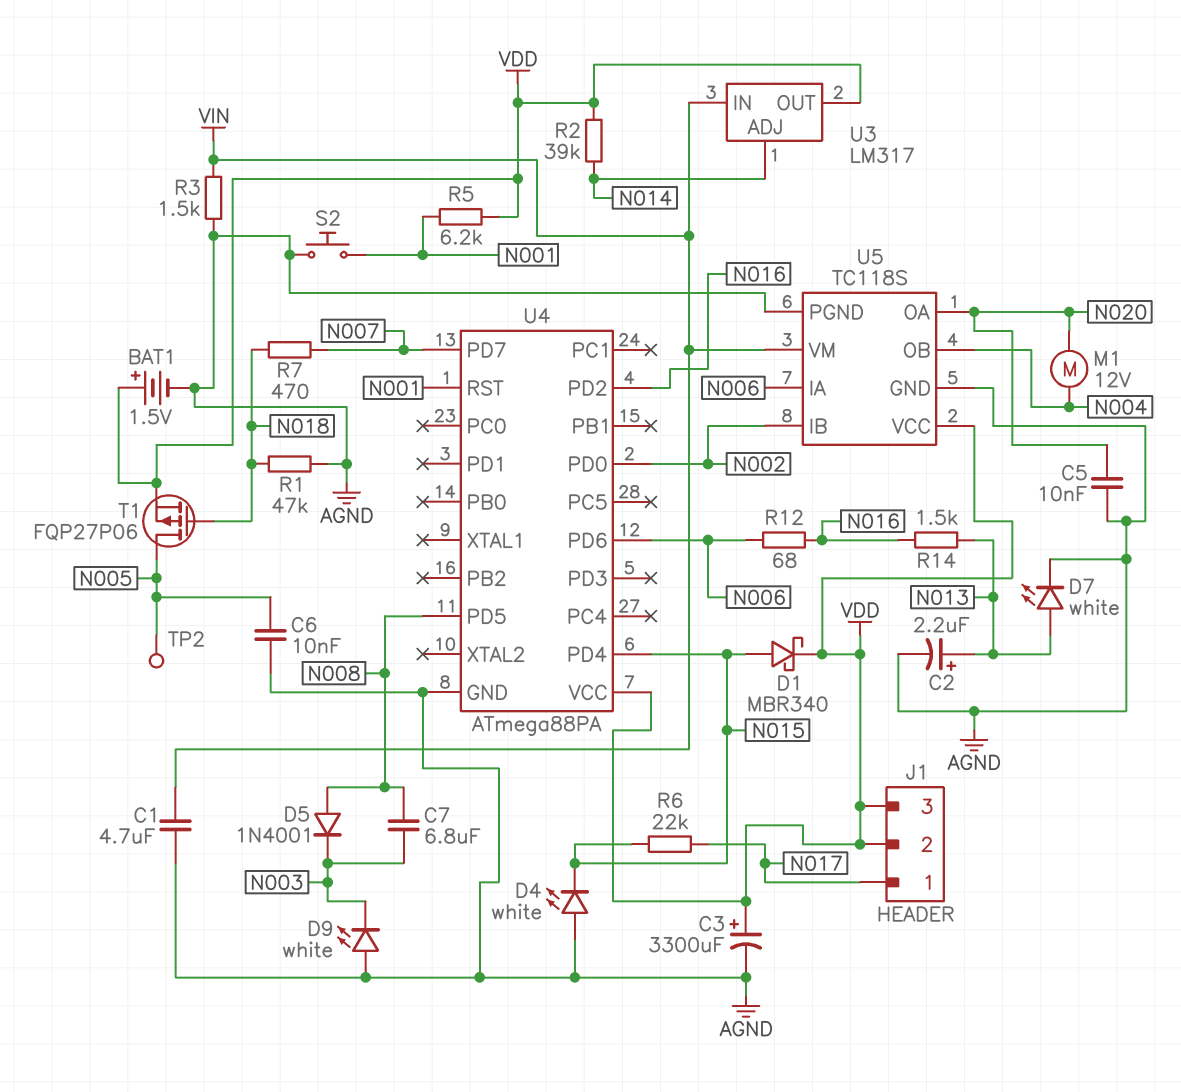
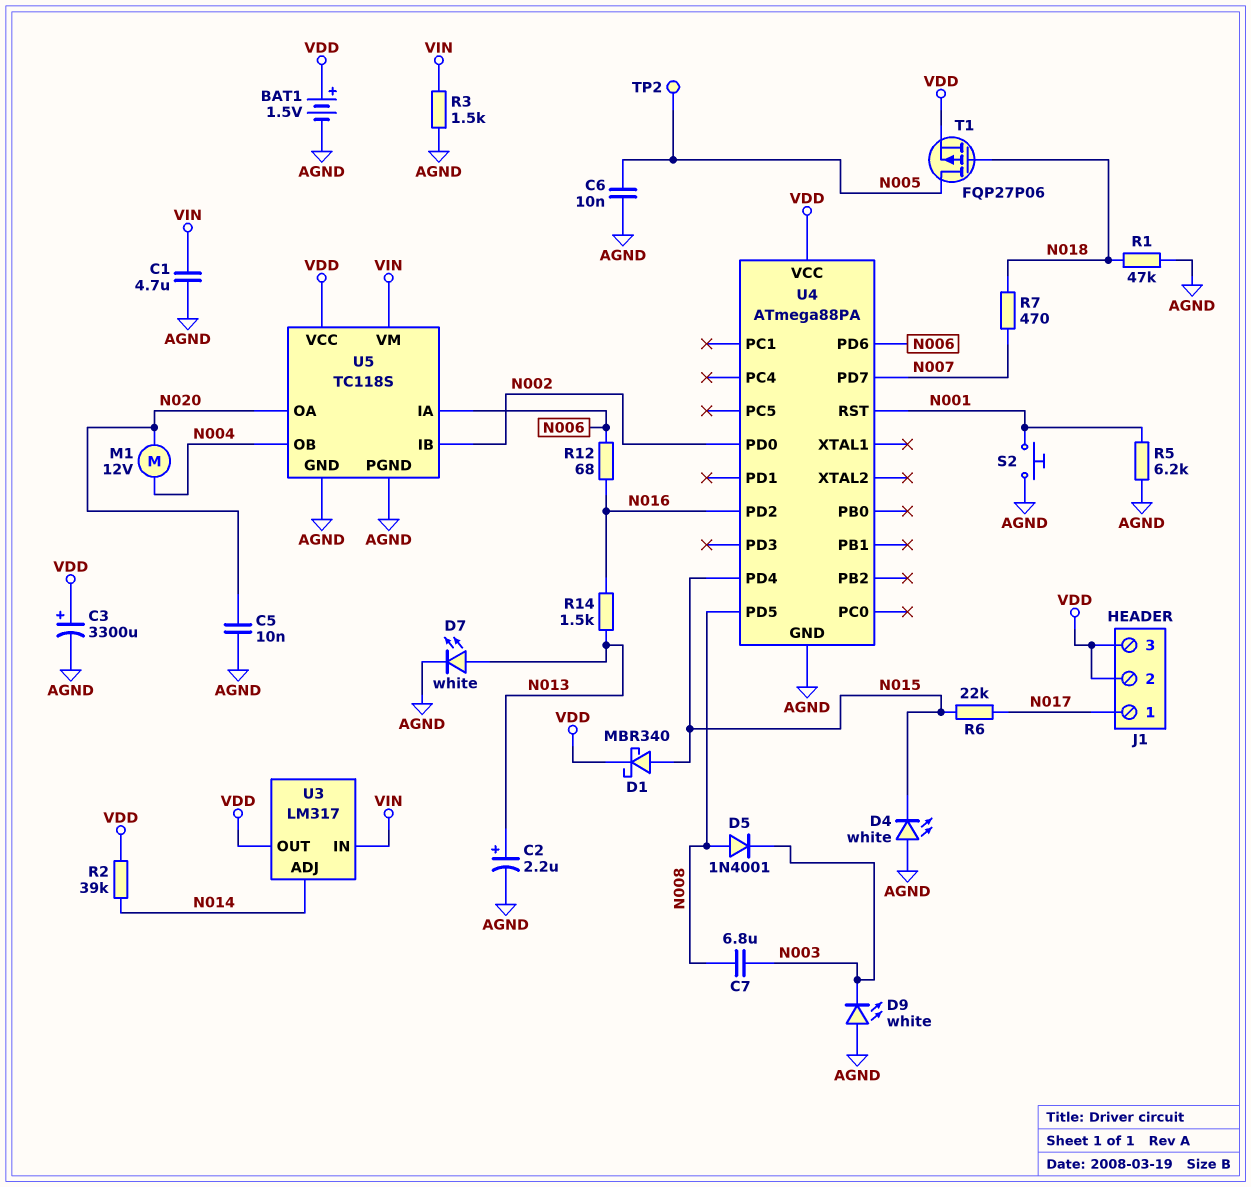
R5: 6.2k (N001, VDD) -> 6.2k (AGND, N001)

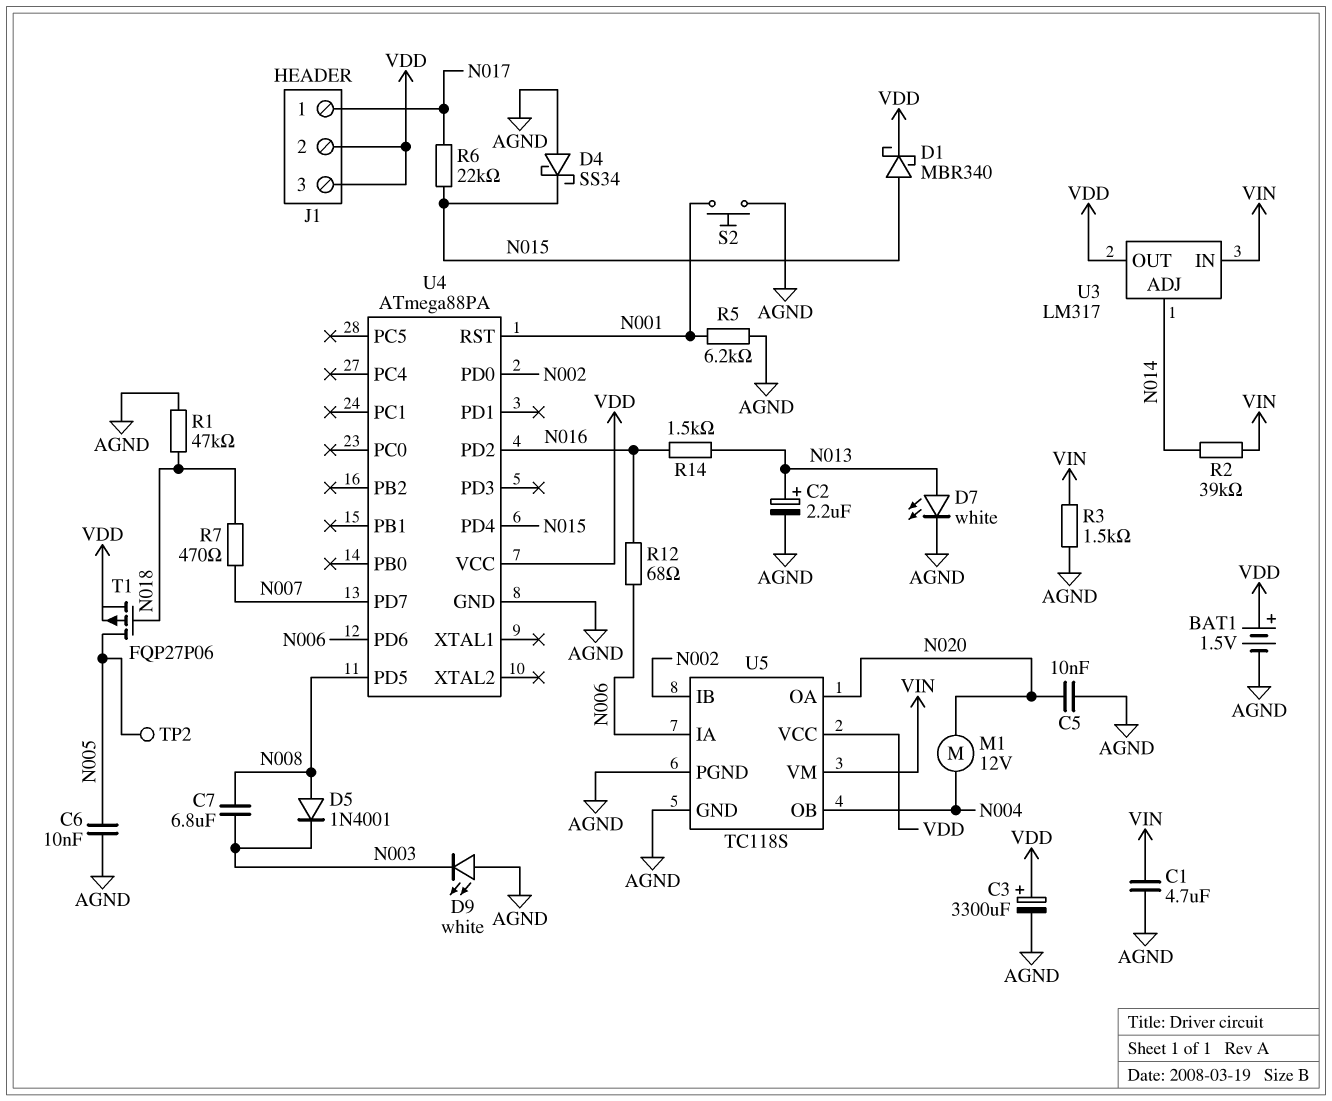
D4: LED white (A AGND, K N015) -> schottky SS34 (A AGND, K N015)
R2: 39k (N014, VDD) -> 39k (N014, VIN)

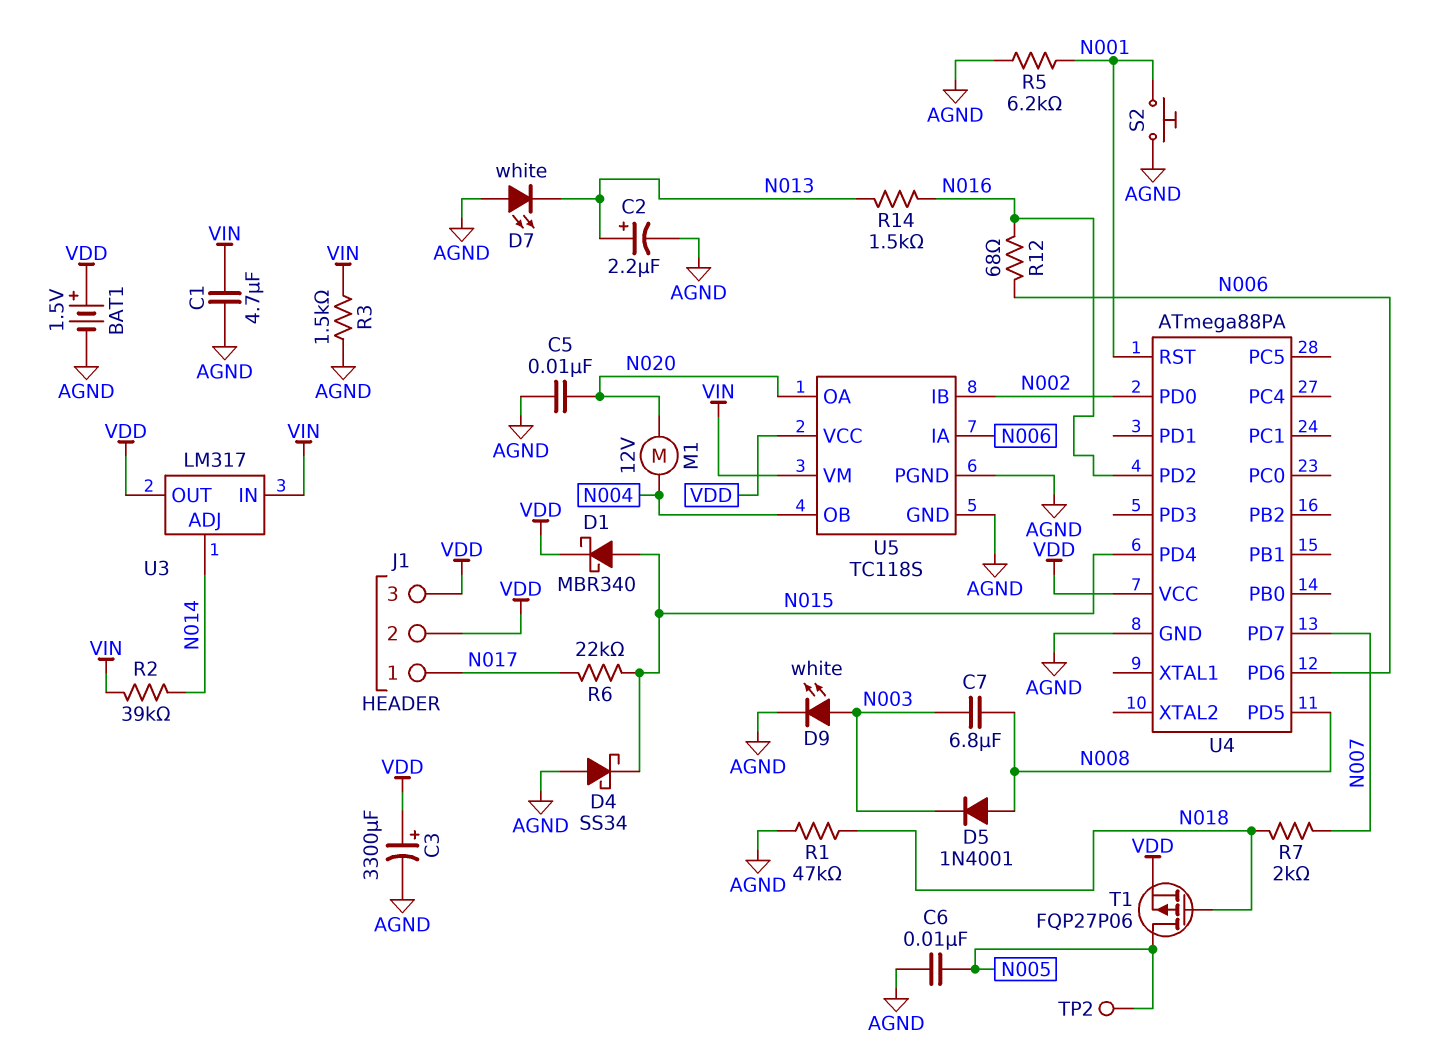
D7: LED white (A N013, K AGND) -> LED white (A AGND, K N013)
D9: LED white (A AGND, K N003) -> LED white (A N003, K AGND)
R7: 470 (N007, N018) -> 2k (N007, N018)

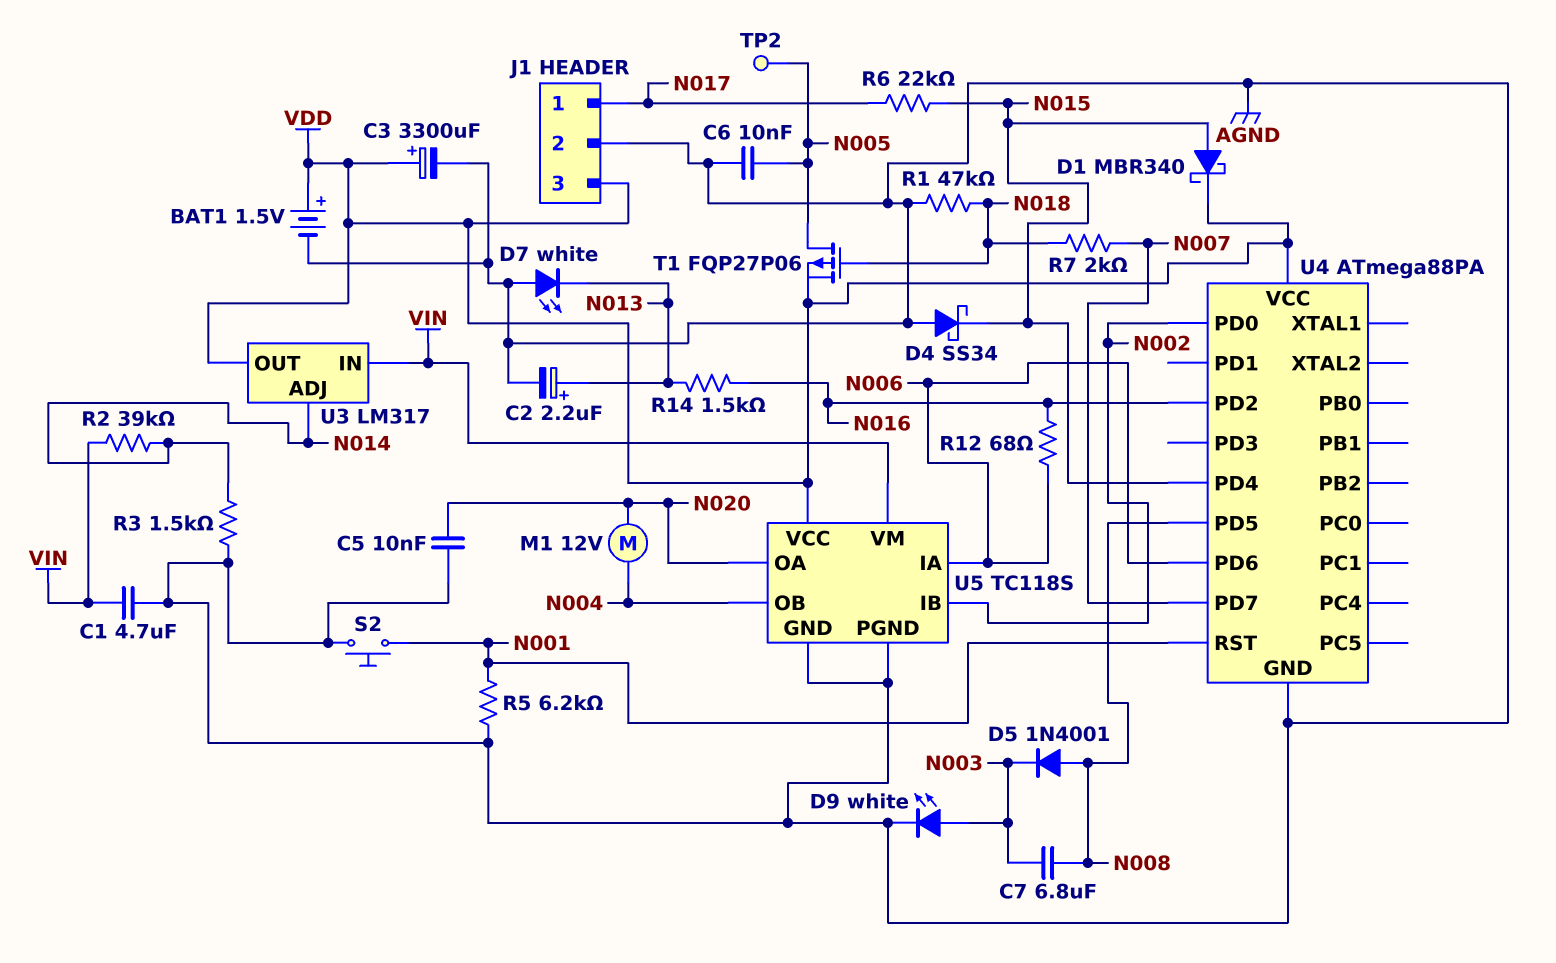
J1 pin 2: VDD -> AGND
R3: 1.5k (AGND, VIN) -> 1.5k (AGND, N014)

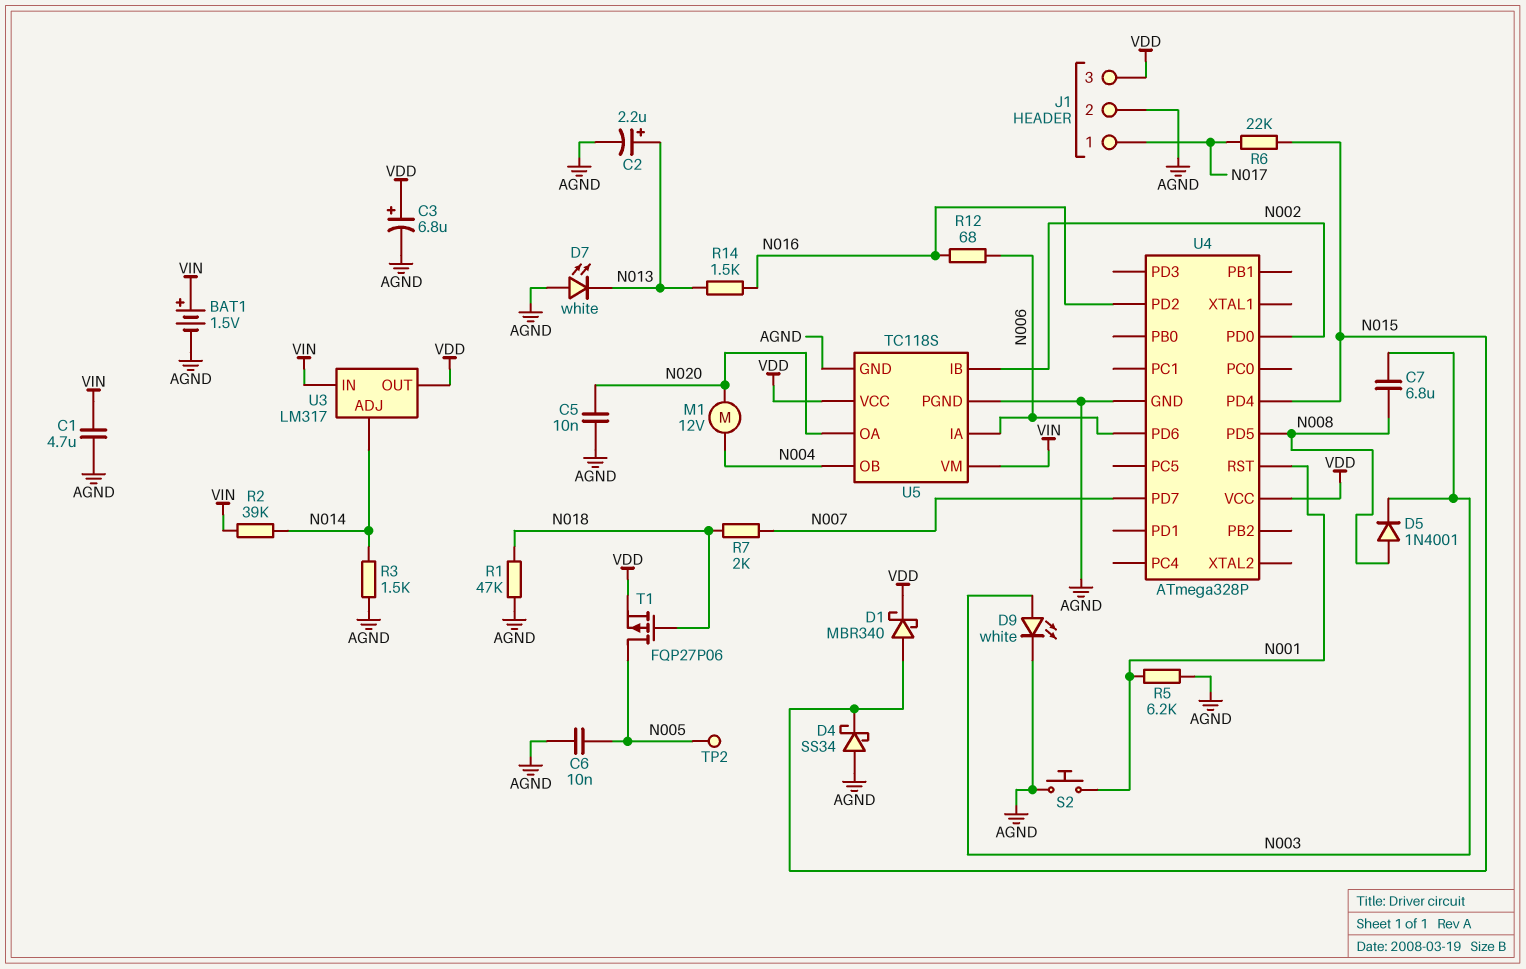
BAT1: 1.5V (plus VDD, minus AGND) -> 1.5V (plus VIN, minus AGND)
C3: 3300uF (plus VDD, minus AGND) -> 6.8uF (plus VDD, minus AGND)
U4: ATmega88PA -> ATmega328P

